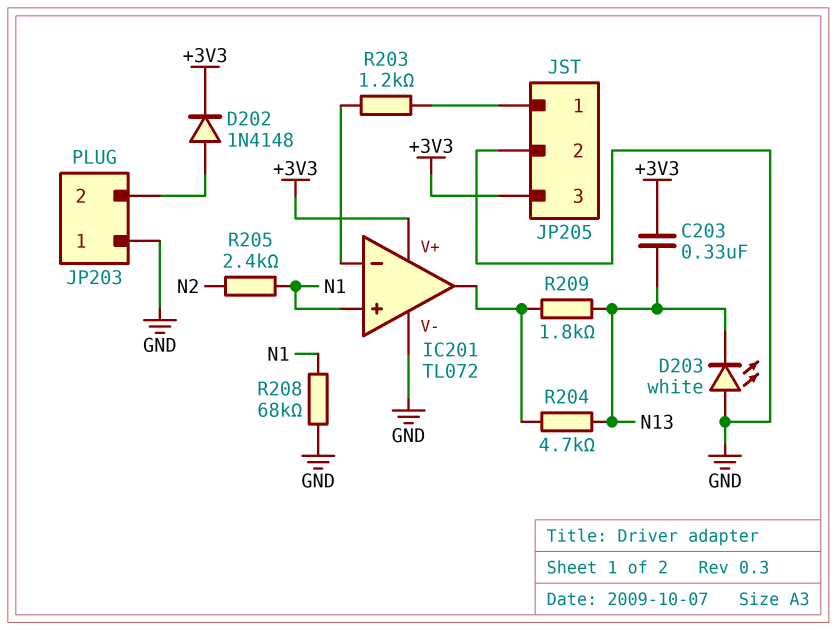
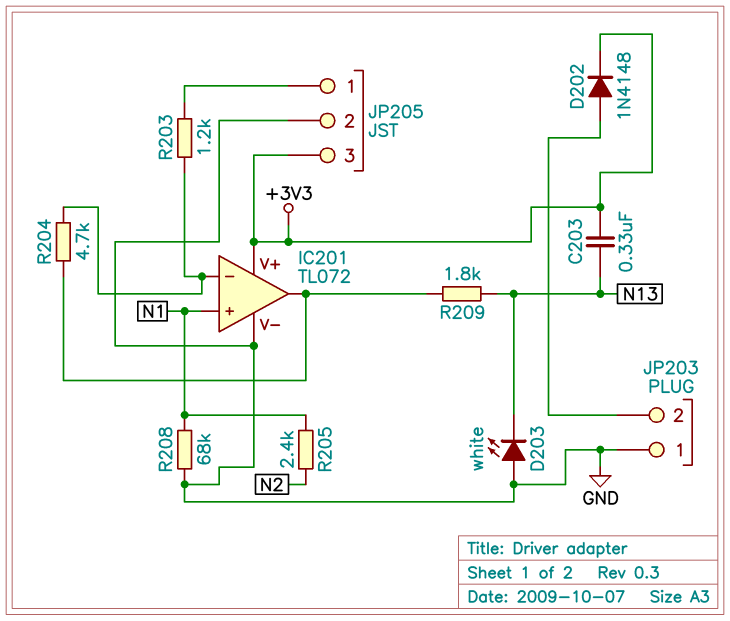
R204: 4.7k (IC201/out, N13) -> 4.7k (IC201/in-, IC201/out)

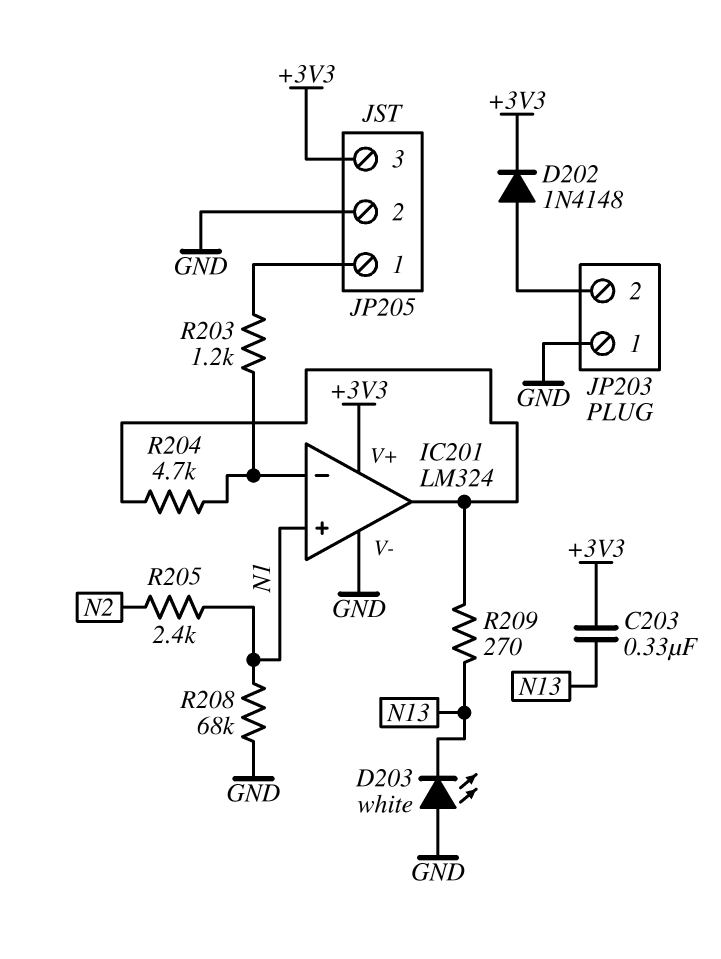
IC201: TL072 -> LM324
R209: 1.8k (IC201/out, N13) -> 270 (IC201/out, N13)

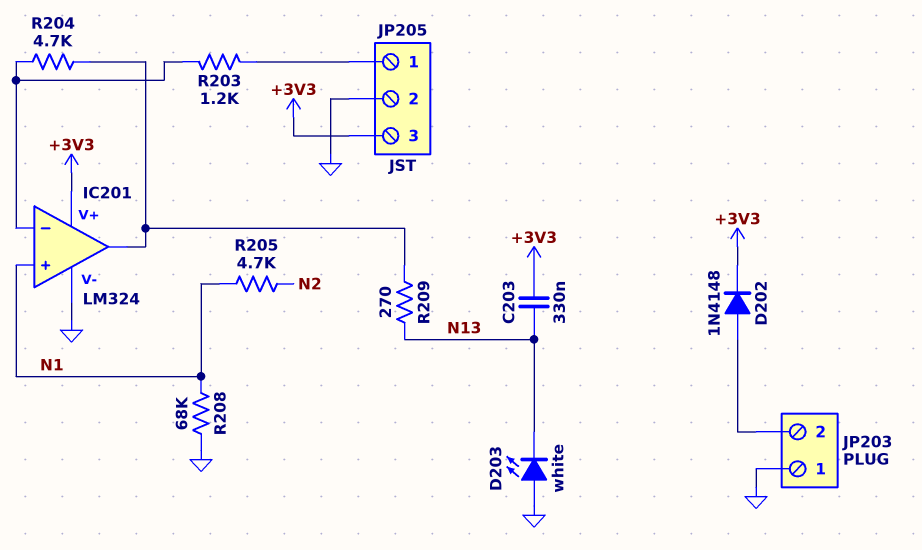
R205: 2.4k (N1, N2) -> 4.7k (N1, N2)

